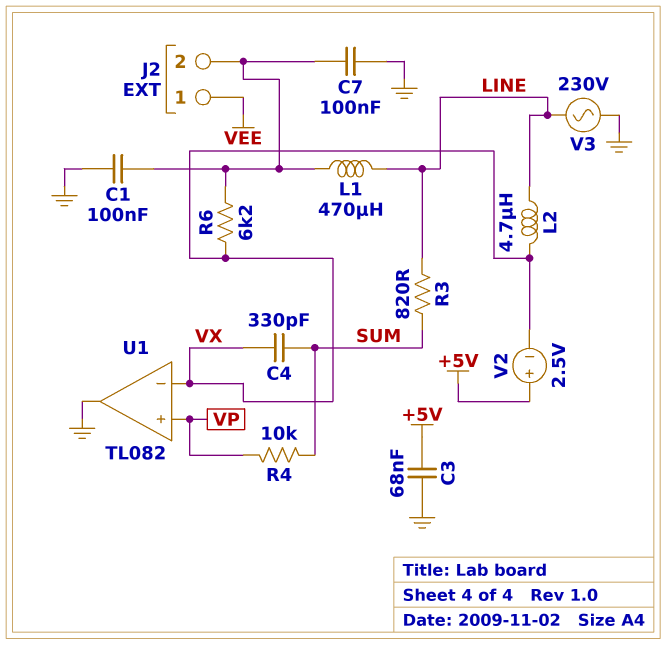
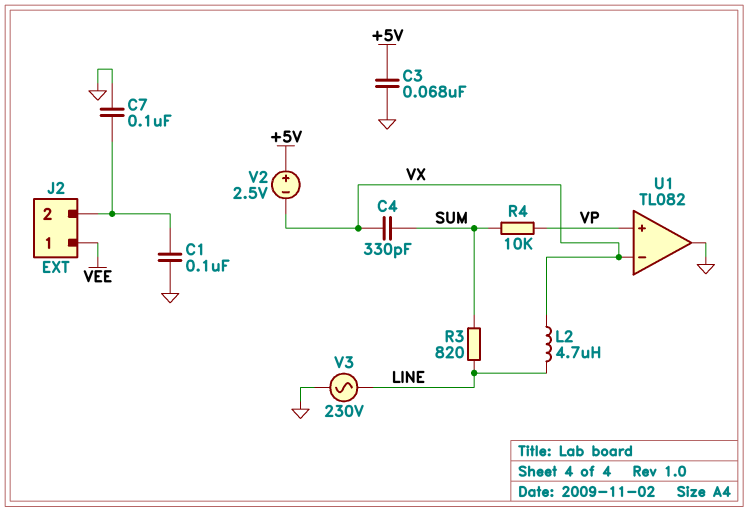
L1: 470uH (J2/2, LINE) -> none
R6: 6.2k (J2/2, VX) -> none

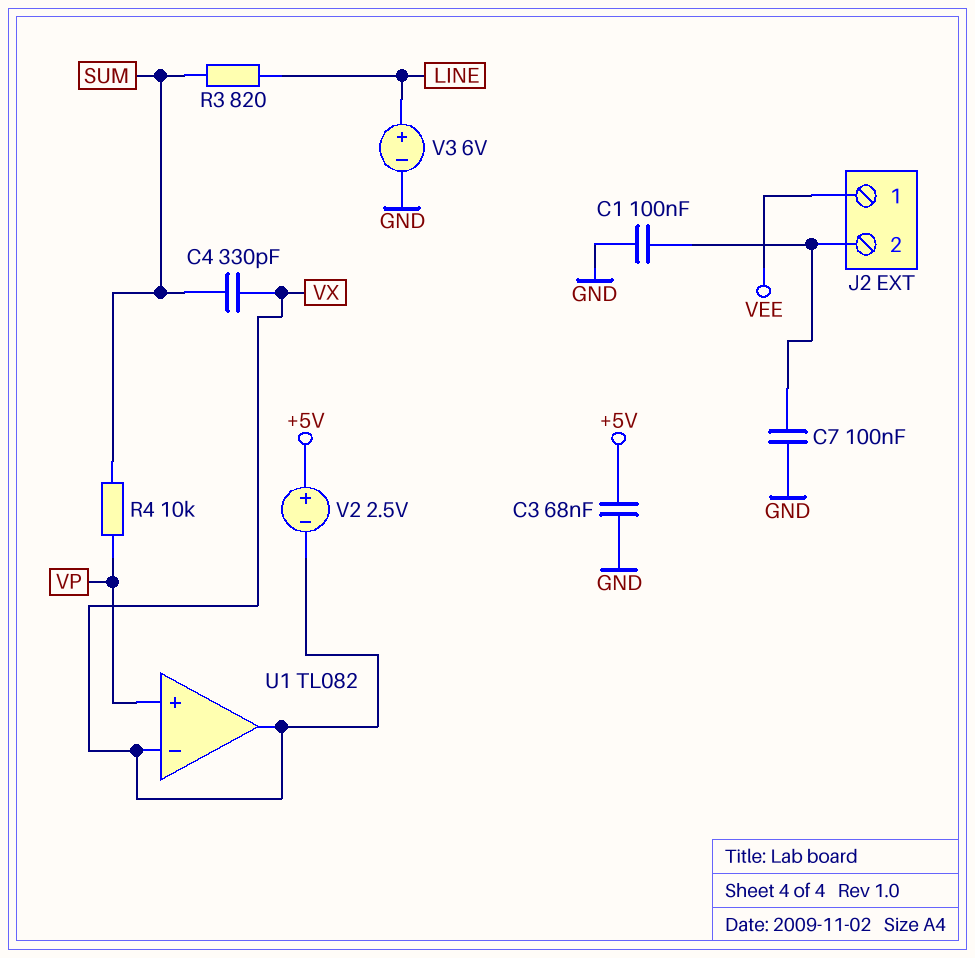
L2: 4.7uH (LINE, VX) -> none
U1 pin out: GND -> VX
V3: AC 230V (GND, LINE) -> 6V (plus LINE, minus GND)

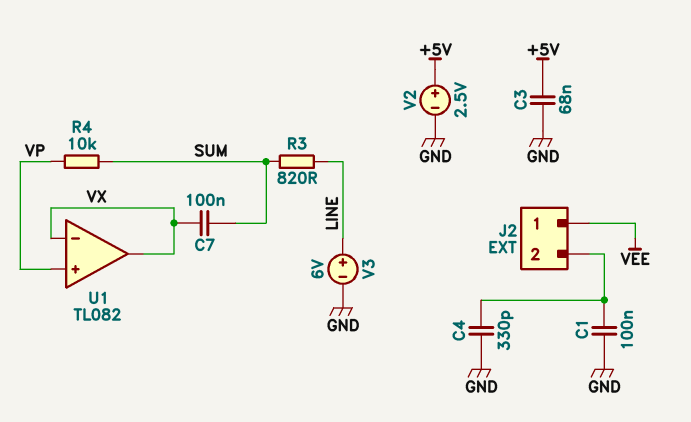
C4: 330pF (SUM, VX) -> 330pF (GND, J2/2)
C7: 100nF (GND, J2/2) -> 100nF (SUM, VX)
V2: 2.5V (plus +5V, minus VX) -> 2.5V (plus +5V, minus GND)

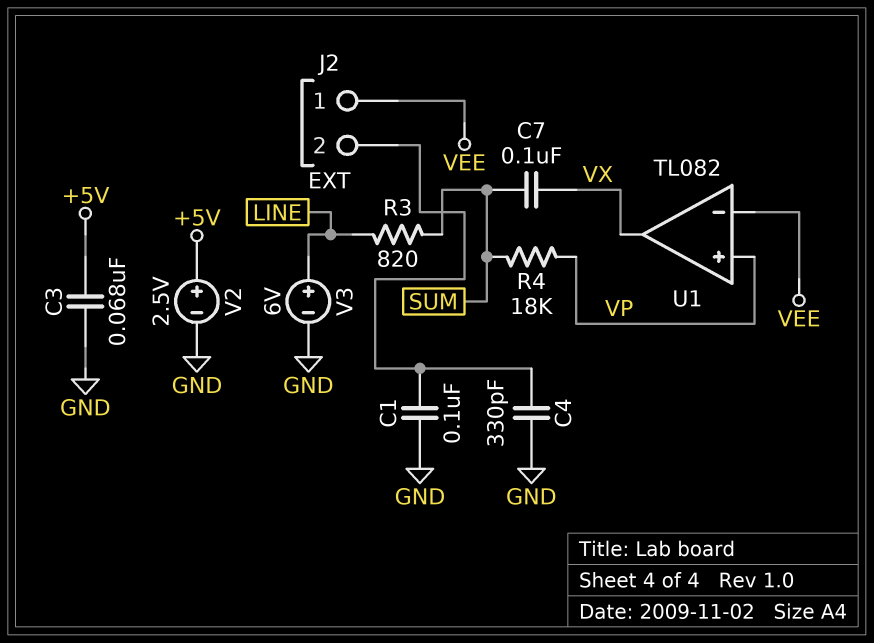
R4: 10k (SUM, VP) -> 18k (SUM, VP)
U1 pin in-: VX -> VEE

